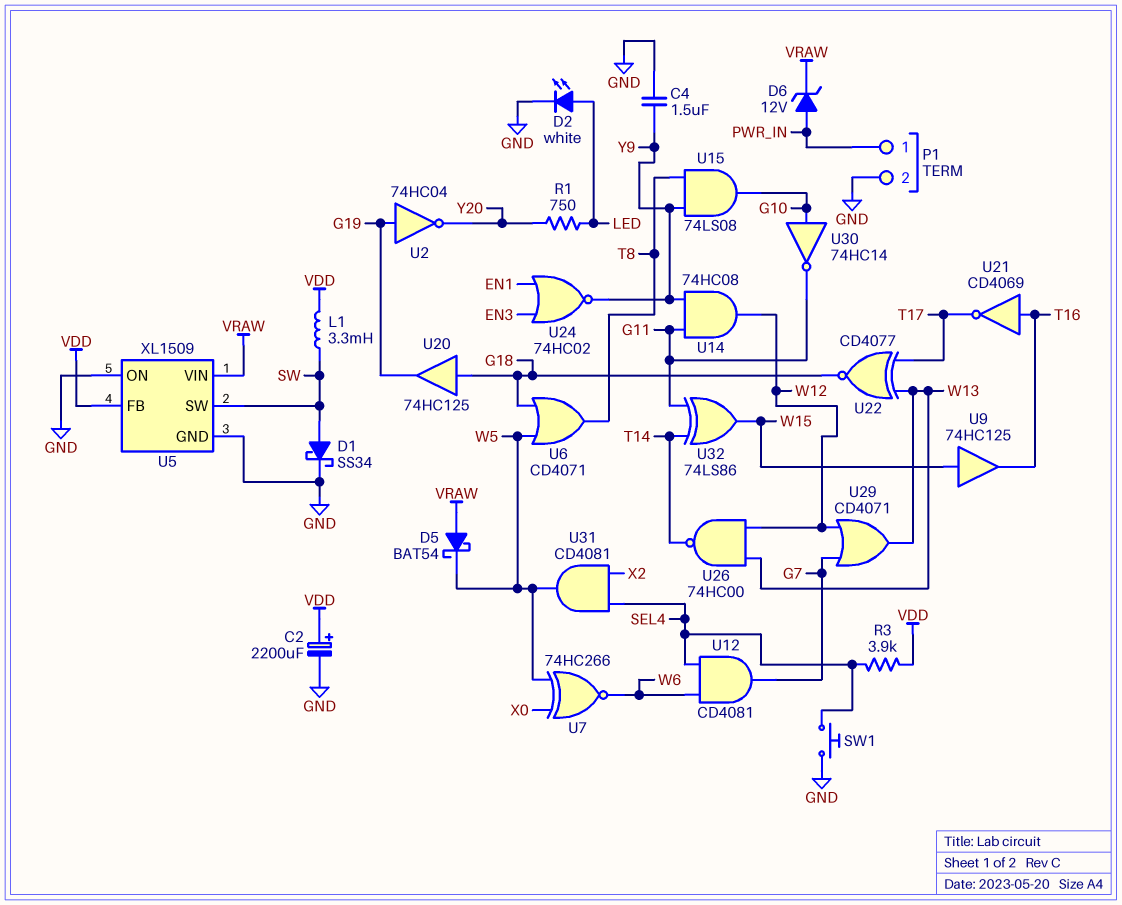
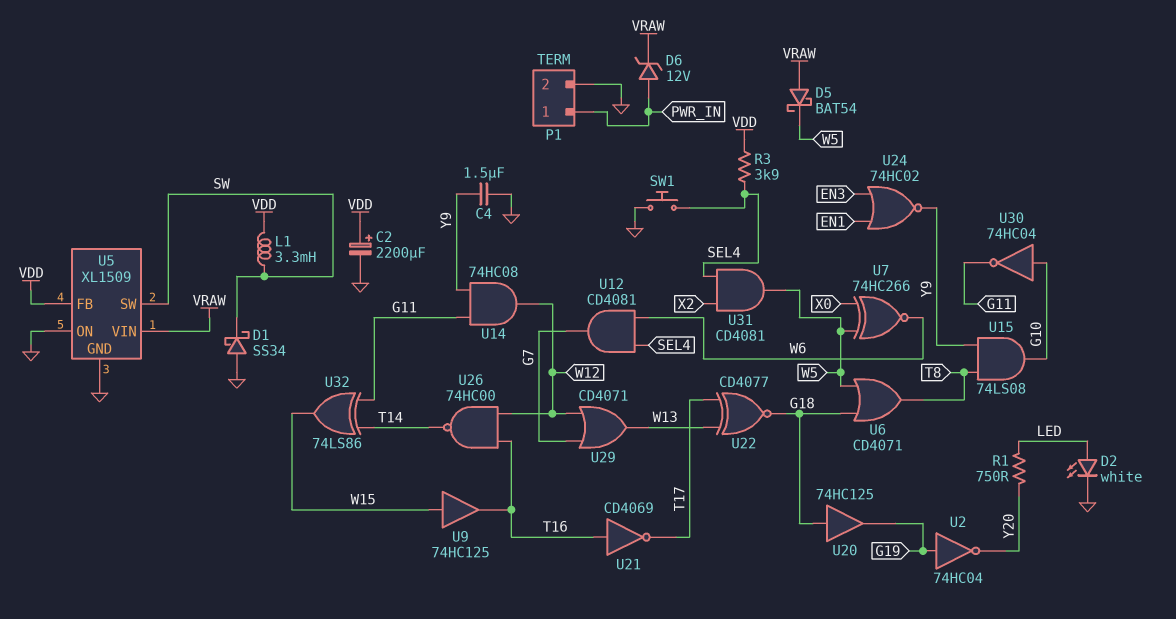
D1: schottky SS34 (A SW, K GND) -> schottky SS34 (A GND, K SW)
U26: NAND 74HC00 (in W12, in W13, out T14) -> NAND 74HC00 (in T16, in W12, out T14)
U30: NOT 74HC14 (in G10, out G11) -> NOT 74HC04 (in G10, out G11)

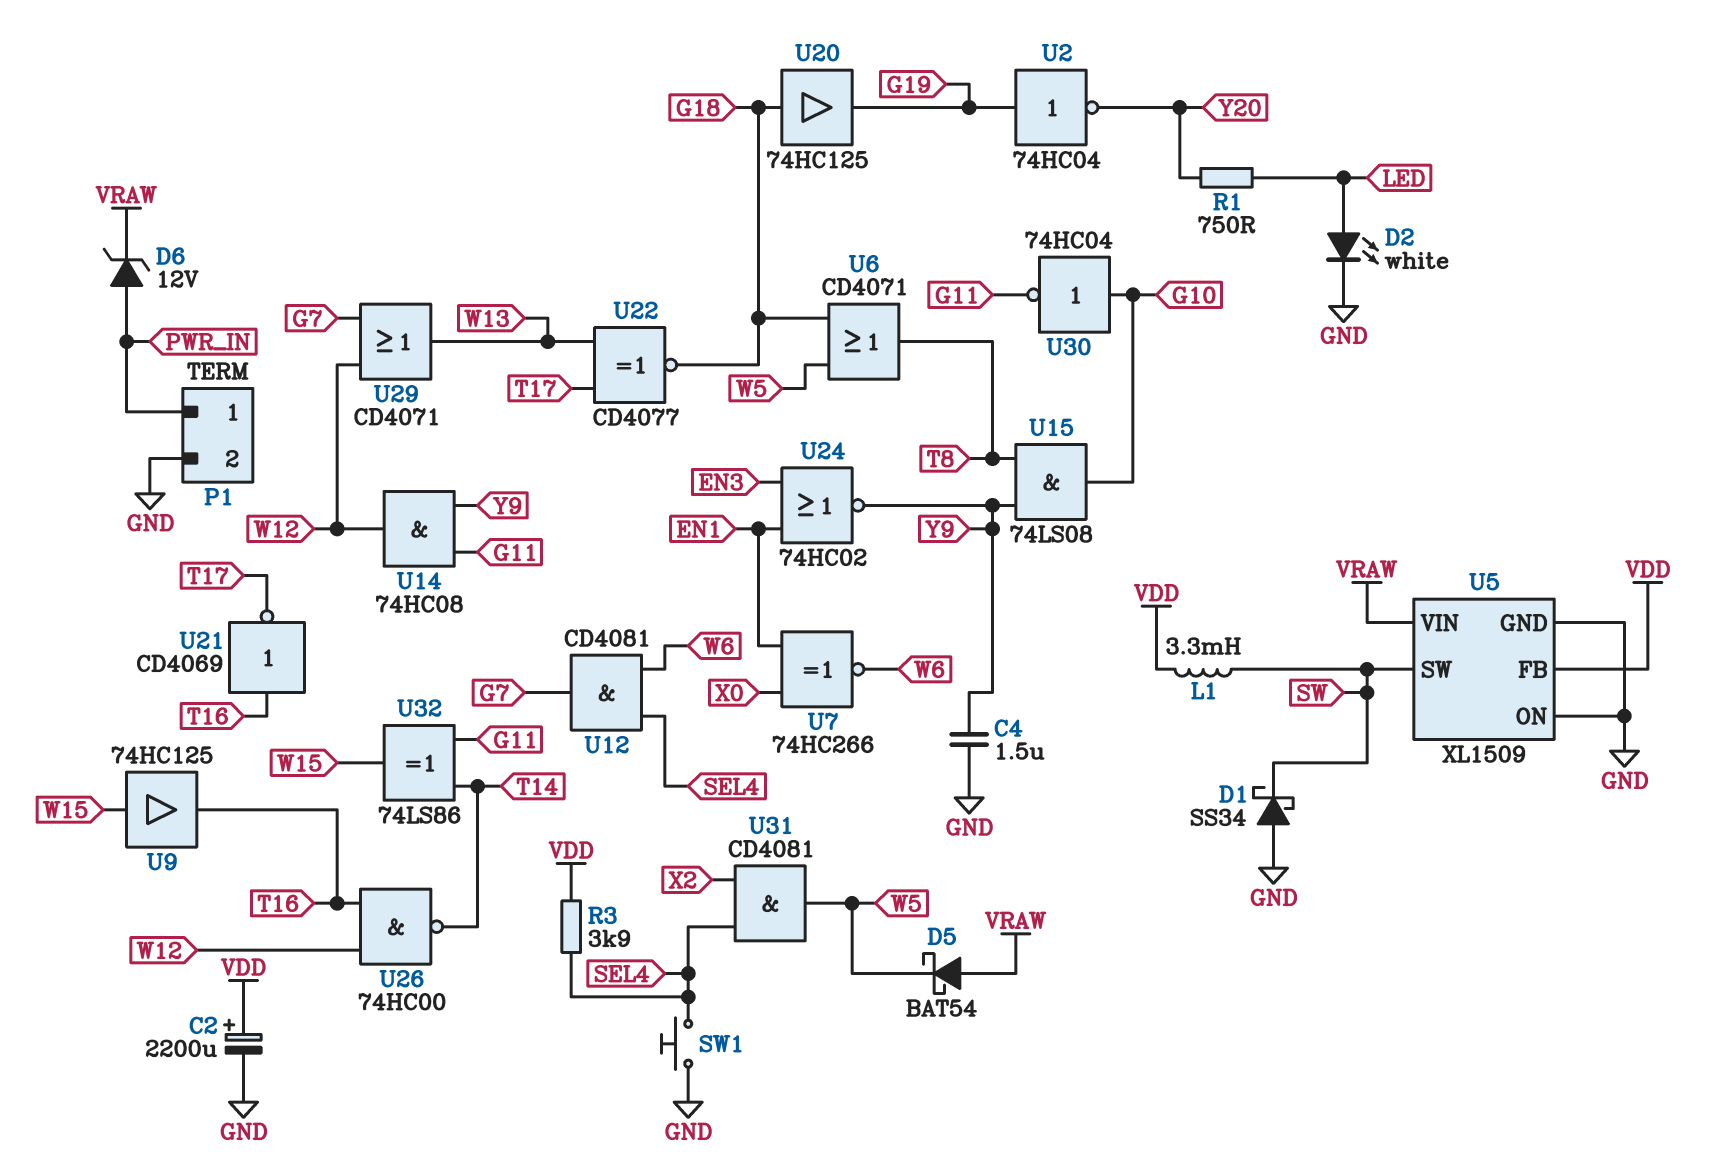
U7: XNOR 74HC266 (in W5, in X0, out W6) -> XNOR 74HC266 (in EN1, in X0, out W6)

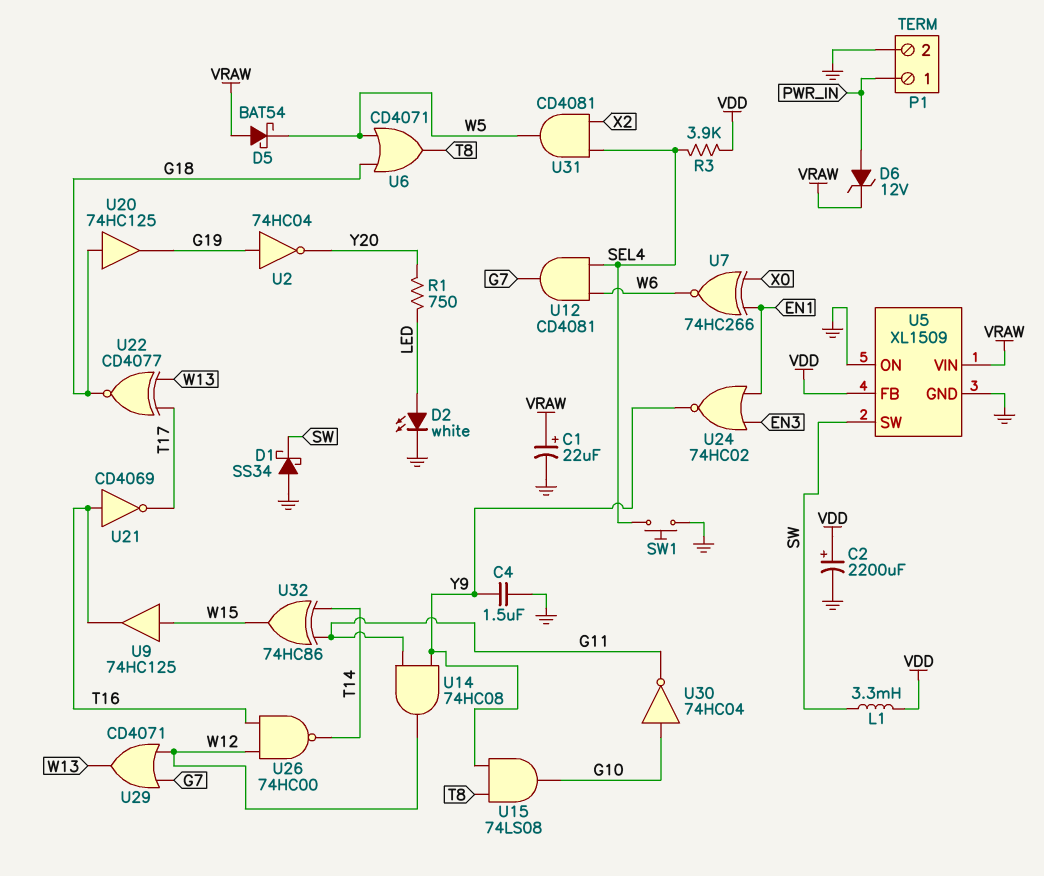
C1: none -> 22uF (plus VRAW, minus GND)
U32: XOR 74LS86 (in G11, in T14, out W15) -> XOR 74HC86 (in G11, in T14, out W15)

